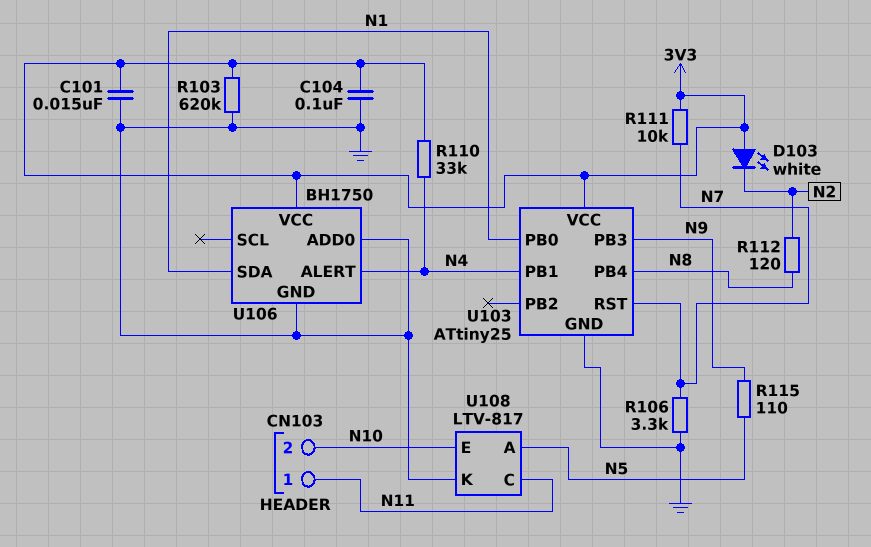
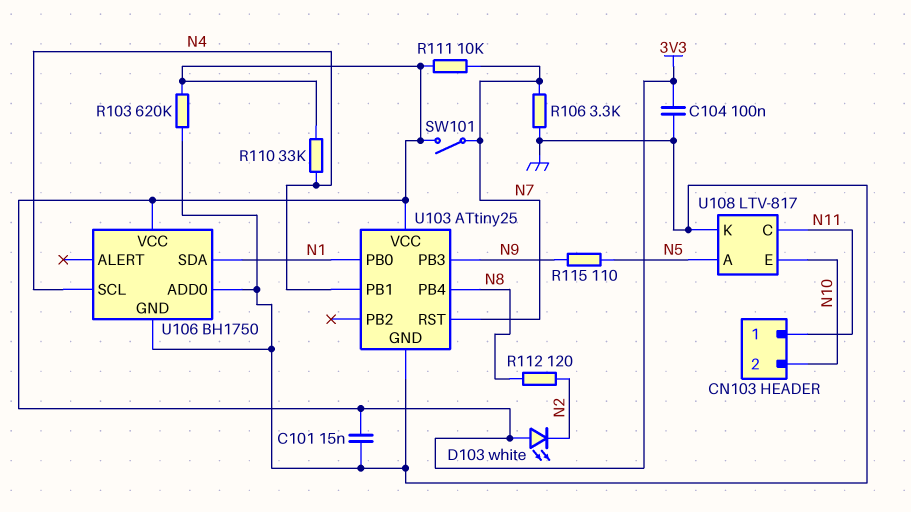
SW101: none -> switch (3V3, N7)
U106 pin ALERT: N4 -> none
U106 pin SCL: none -> N4

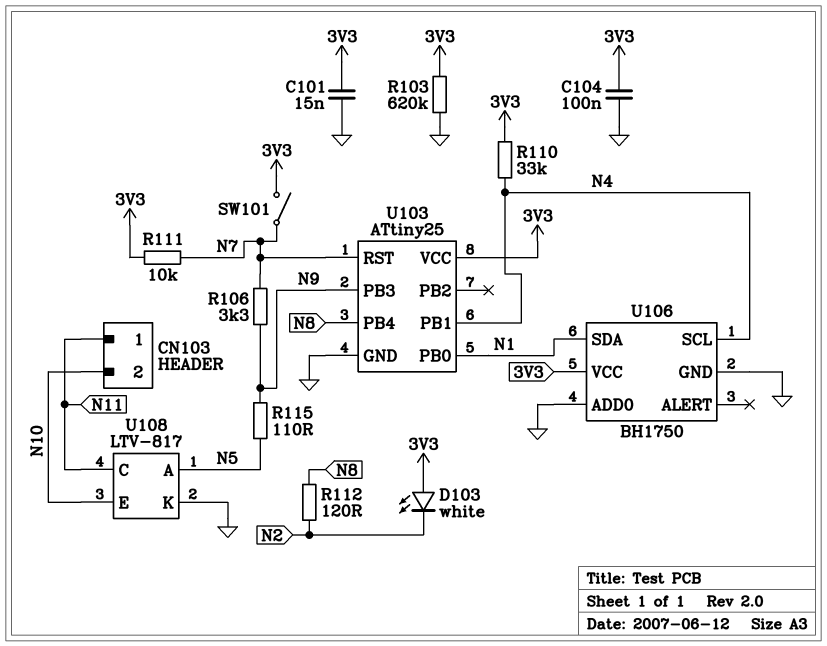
R106: 3.3k (GND, N7) -> 3.3k (N7, N9)

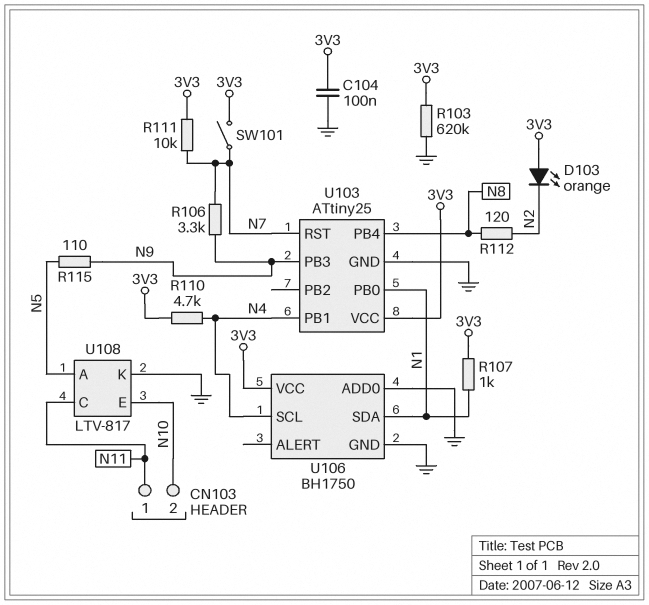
C101: 15nF (3V3, GND) -> none
D103: LED white (A 3V3, K N2) -> LED orange (A 3V3, K N2)
R107: none -> 1k (3V3, N1)
R110: 33k (3V3, N4) -> 4.7k (3V3, N4)

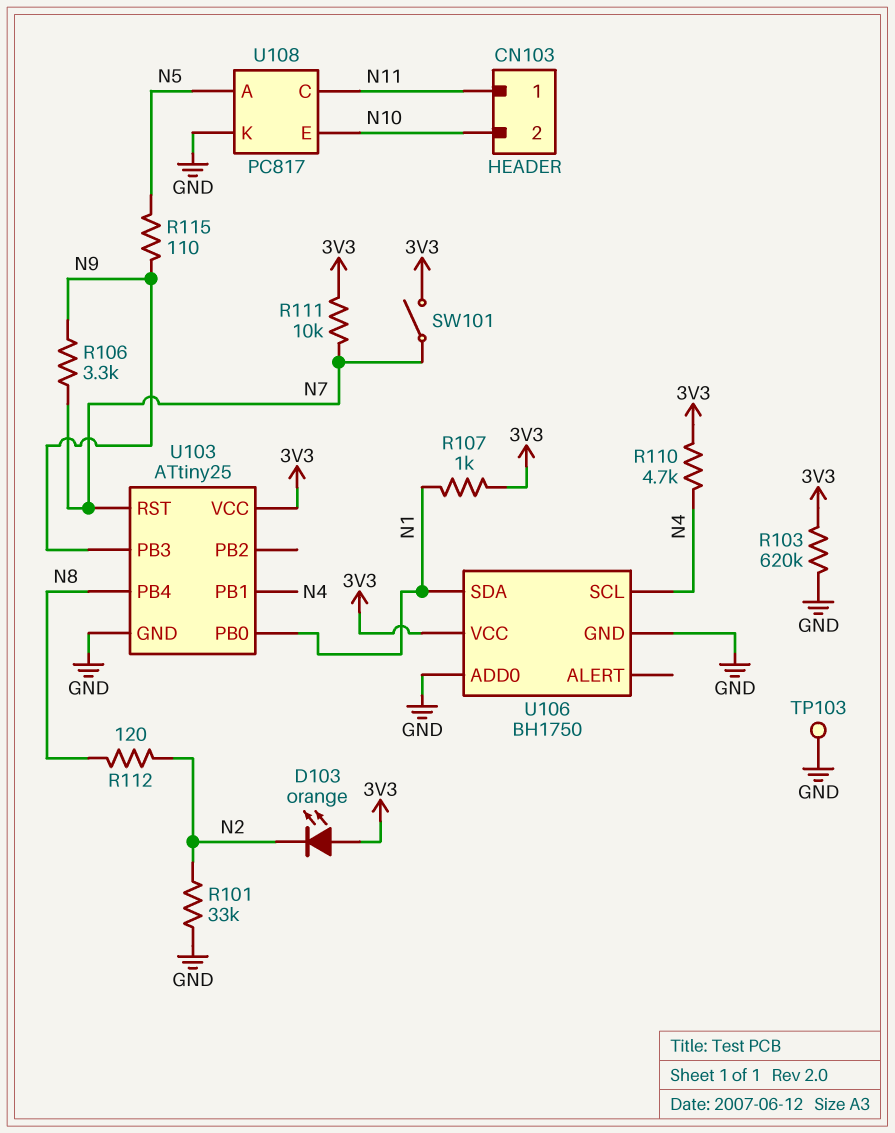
C104: 100nF (3V3, GND) -> none
R101: none -> 33k (GND, N2)
TP103: none -> test point (GND)
U108: LTV-817 -> PC817

